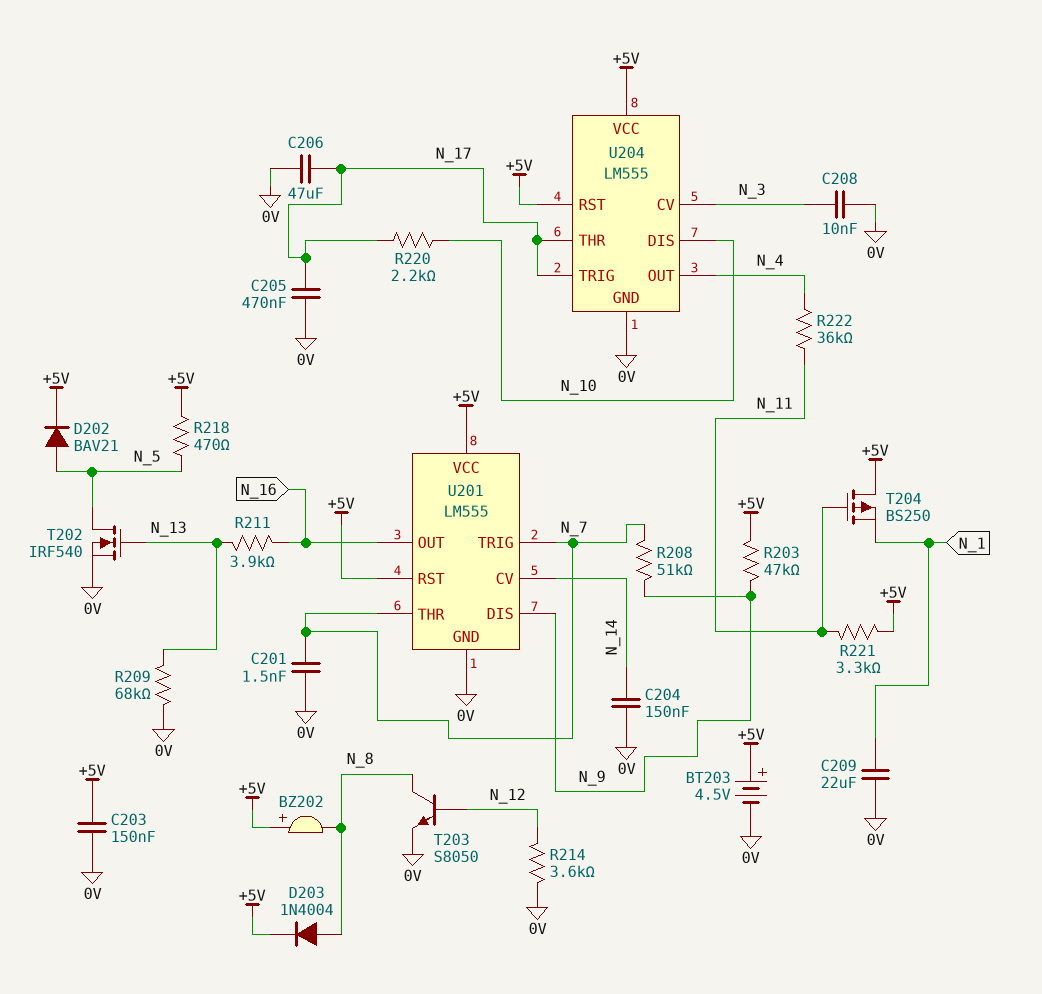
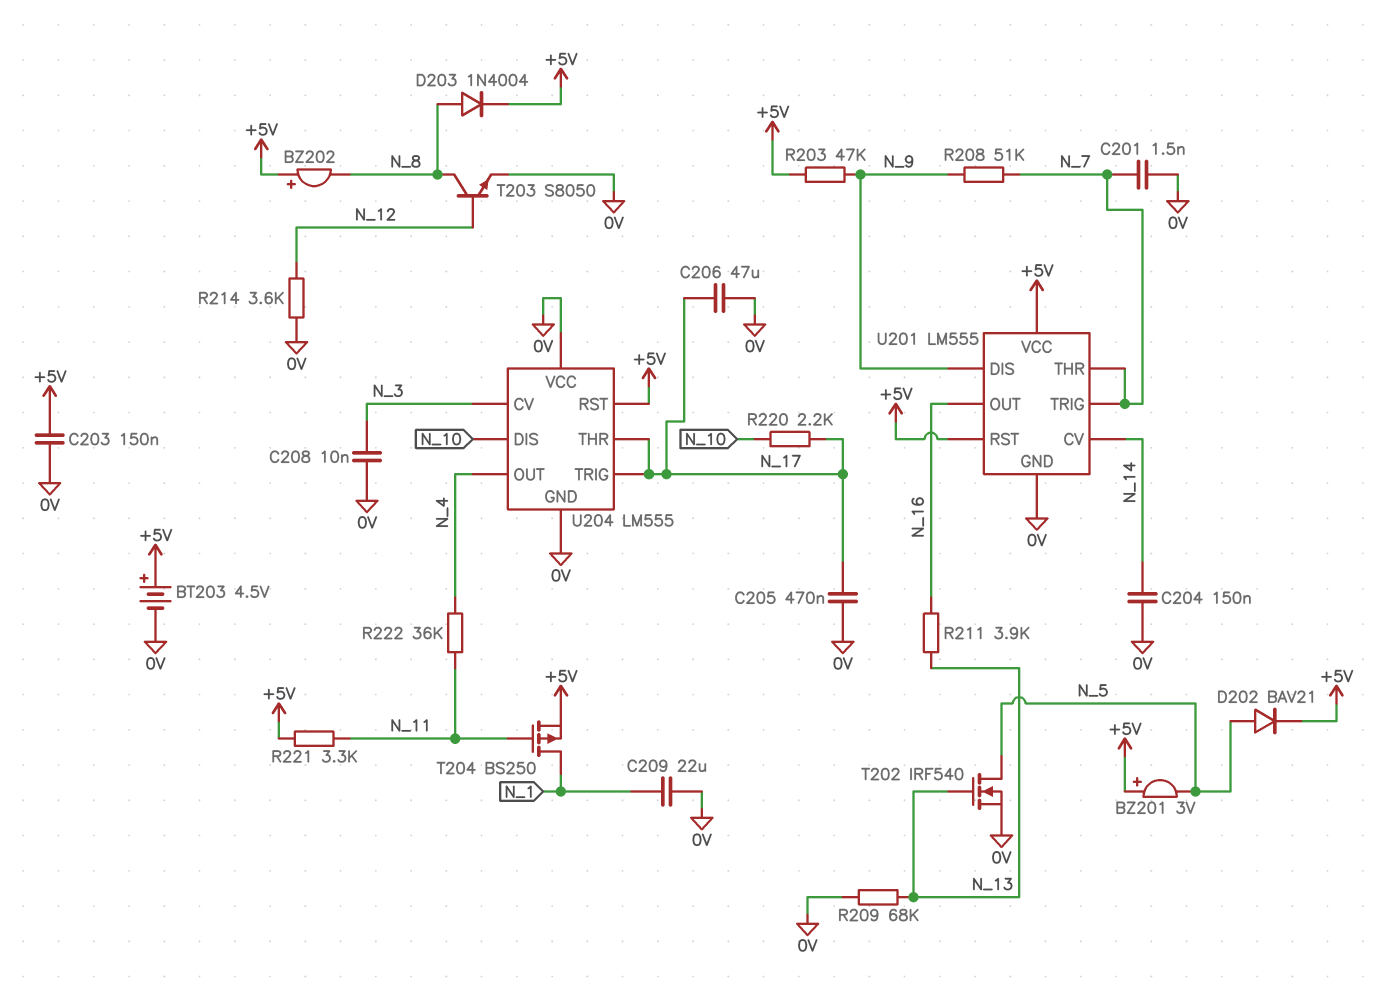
BZ201: none -> buzzer 3V (plus +5V, minus N_5)
R218: 470 (+5V, N_5) -> none
T204: PMOS BS250 (G N_11, D +5V, S N_1) -> PMOS BS250 (G N_11, D N_1, S +5V)
U204 pin VCC: +5V -> 0V

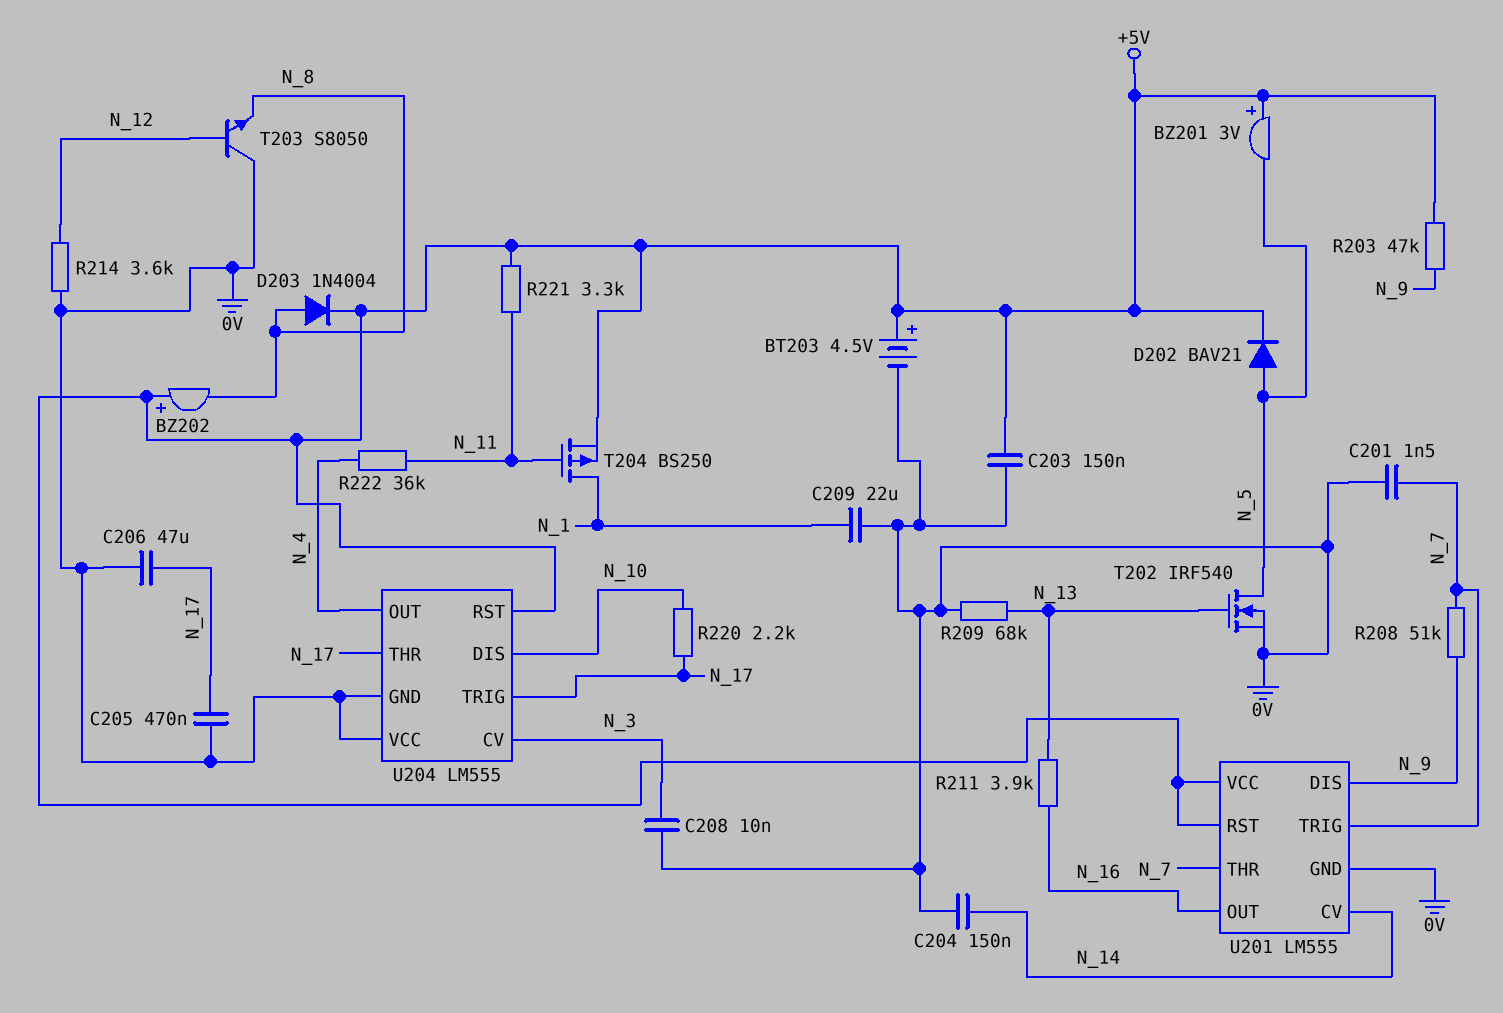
T203: NPN S8050 (B N_12, C N_8, E 0V) -> NPN S8050 (B N_12, C 0V, E N_8)

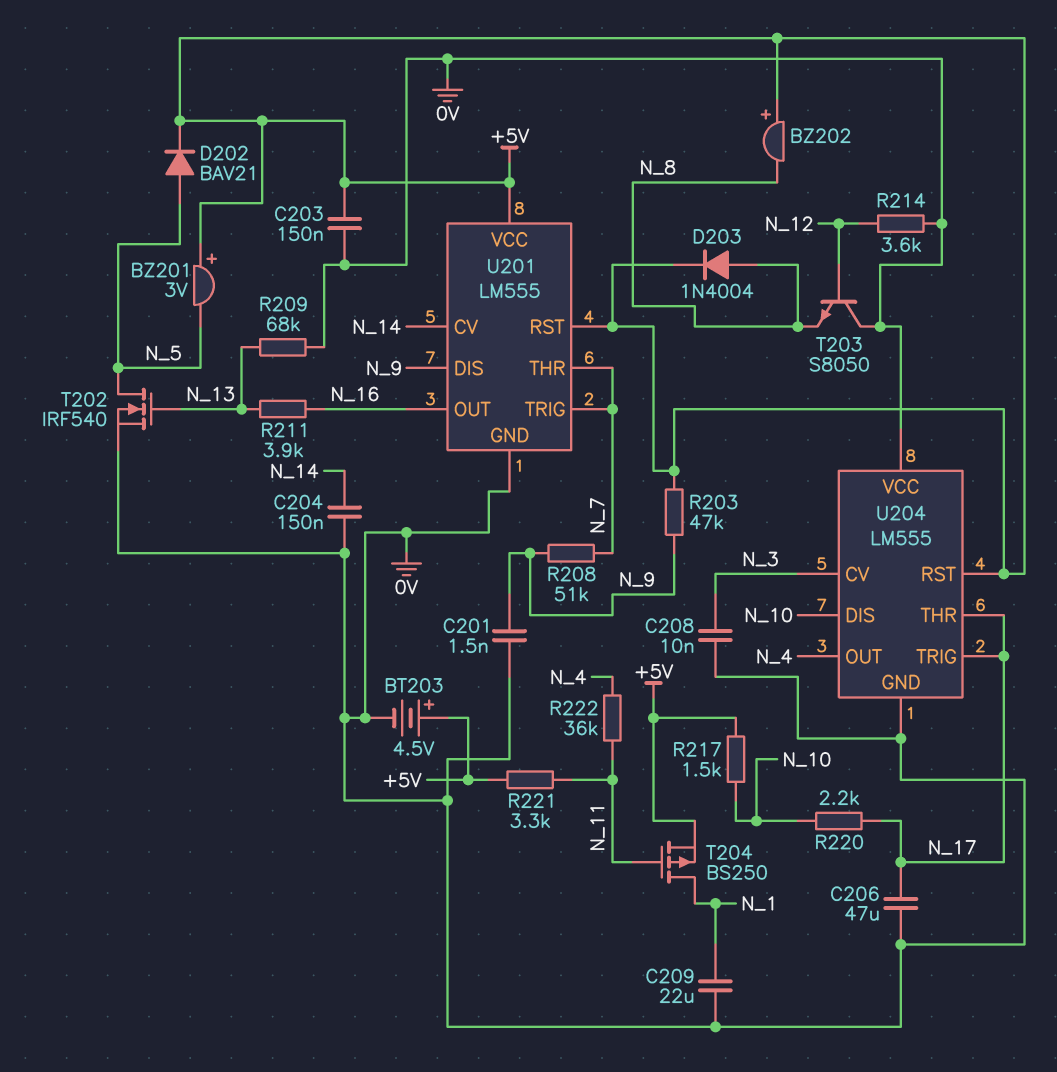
C201: 1.5nF (0V, N_7) -> 1.5nF (0V, N_9)
C205: 470nF (0V, N_17) -> none
R217: none -> 1.5k (+5V, N_10)

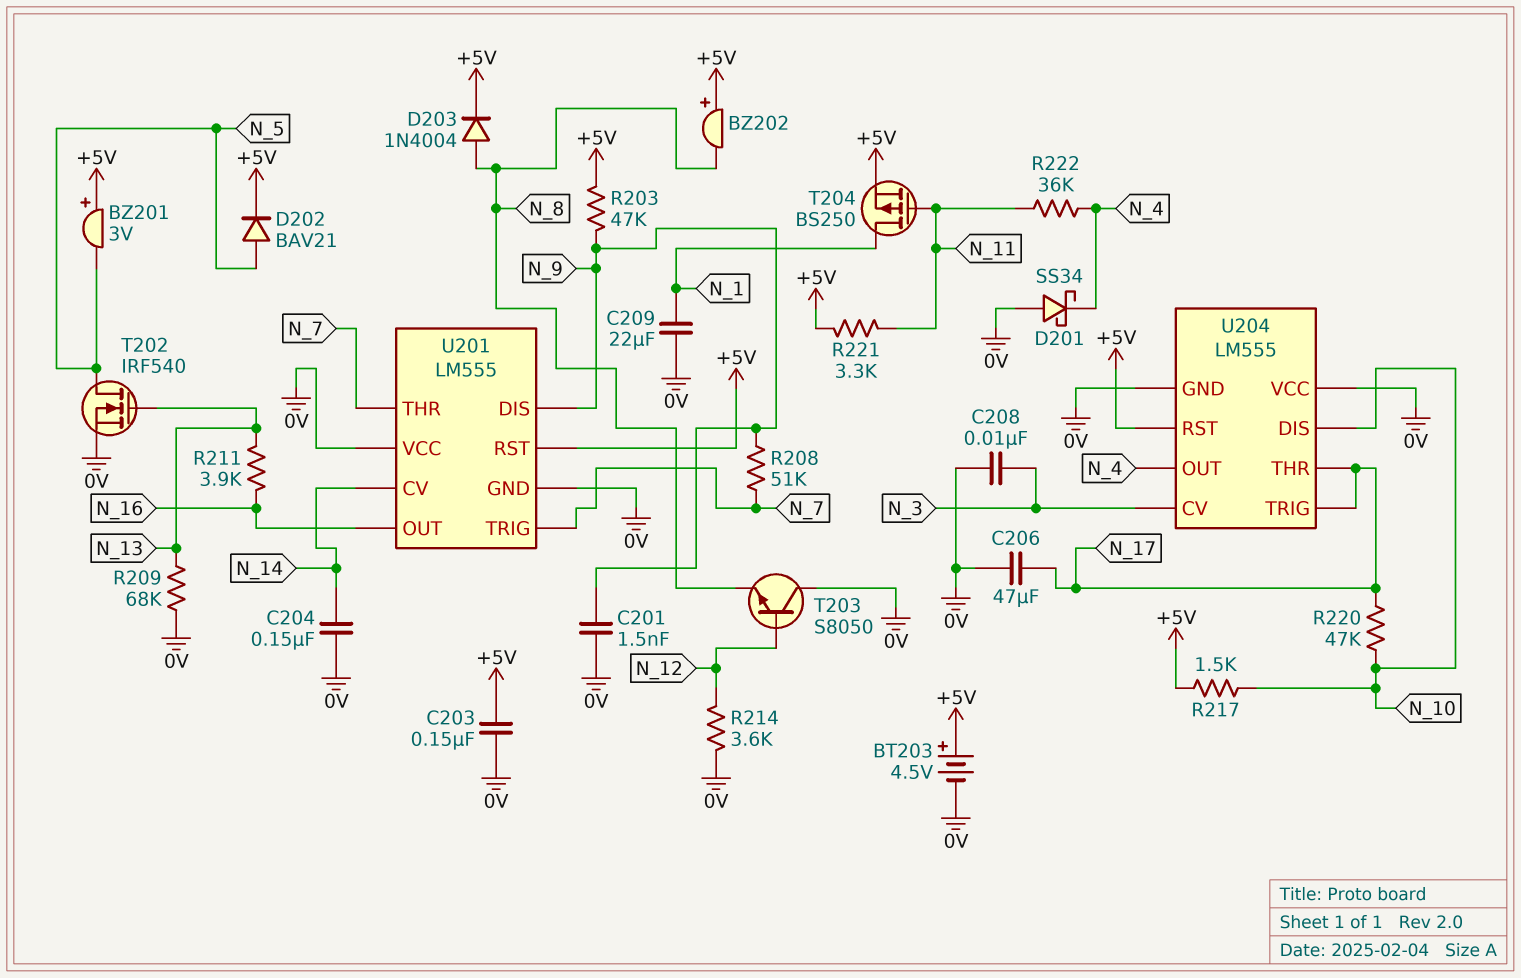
D201: none -> schottky SS34 (A 0V, K N_4)
R220: 2.2k (N_10, N_17) -> 47k (N_10, N_17)
U201 pin VCC: +5V -> 0V

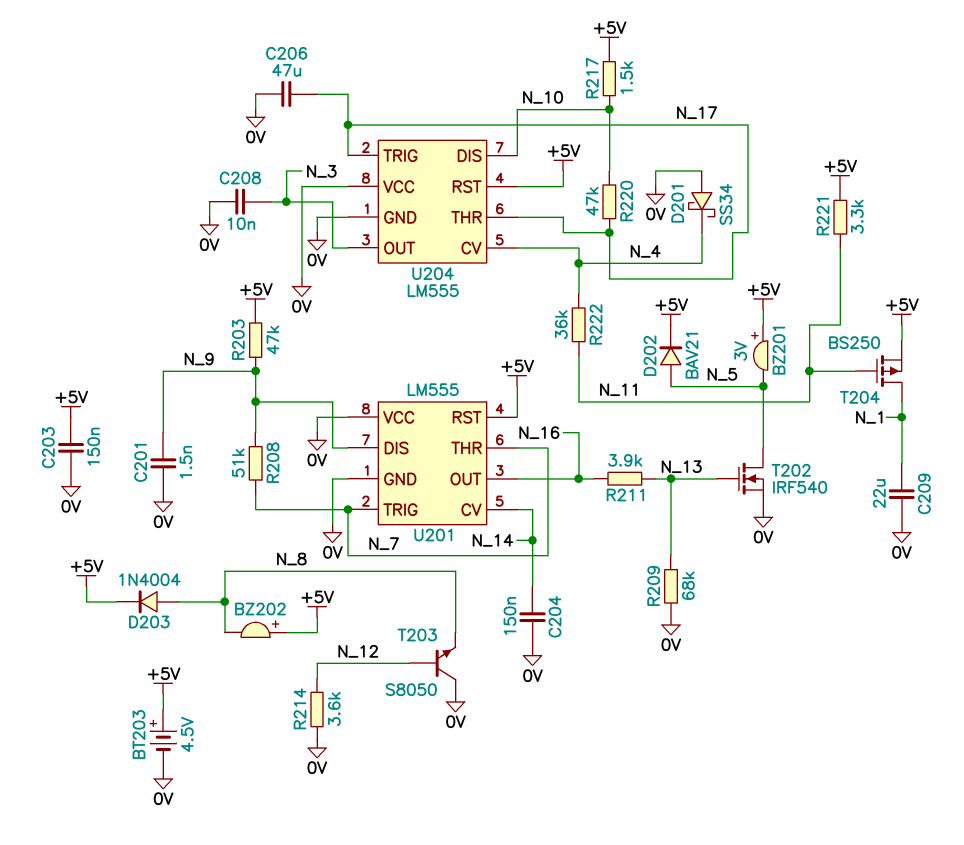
U204 pin CV: N_3 -> N_4
U204 pin OUT: N_4 -> N_3

